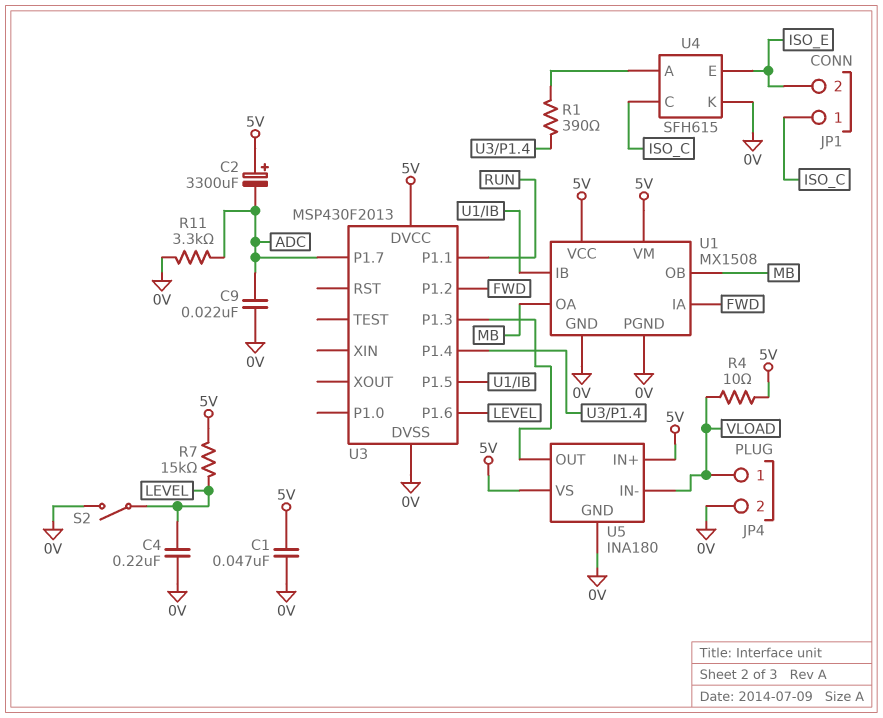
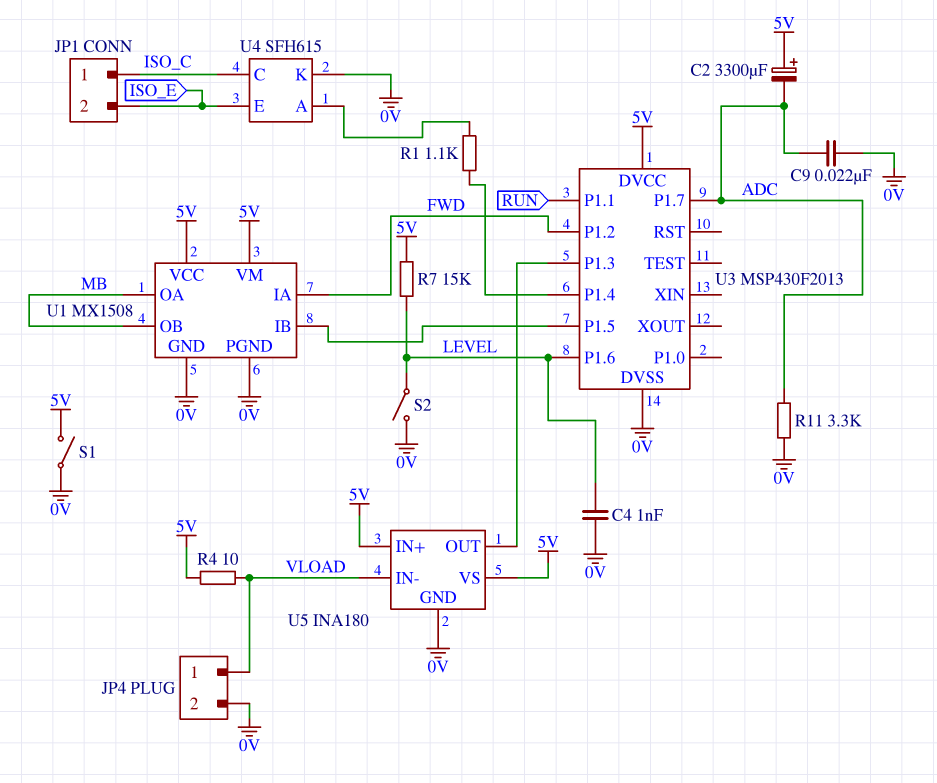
C1: 47nF (0V, 5V) -> none
C4: 220nF (0V, LEVEL) -> 1nF (0V, LEVEL)
R1: 390 (U3/P1.4, U4/A) -> 1.1k (U3/P1.4, U4/A)
S1: none -> switch (0V, 5V)

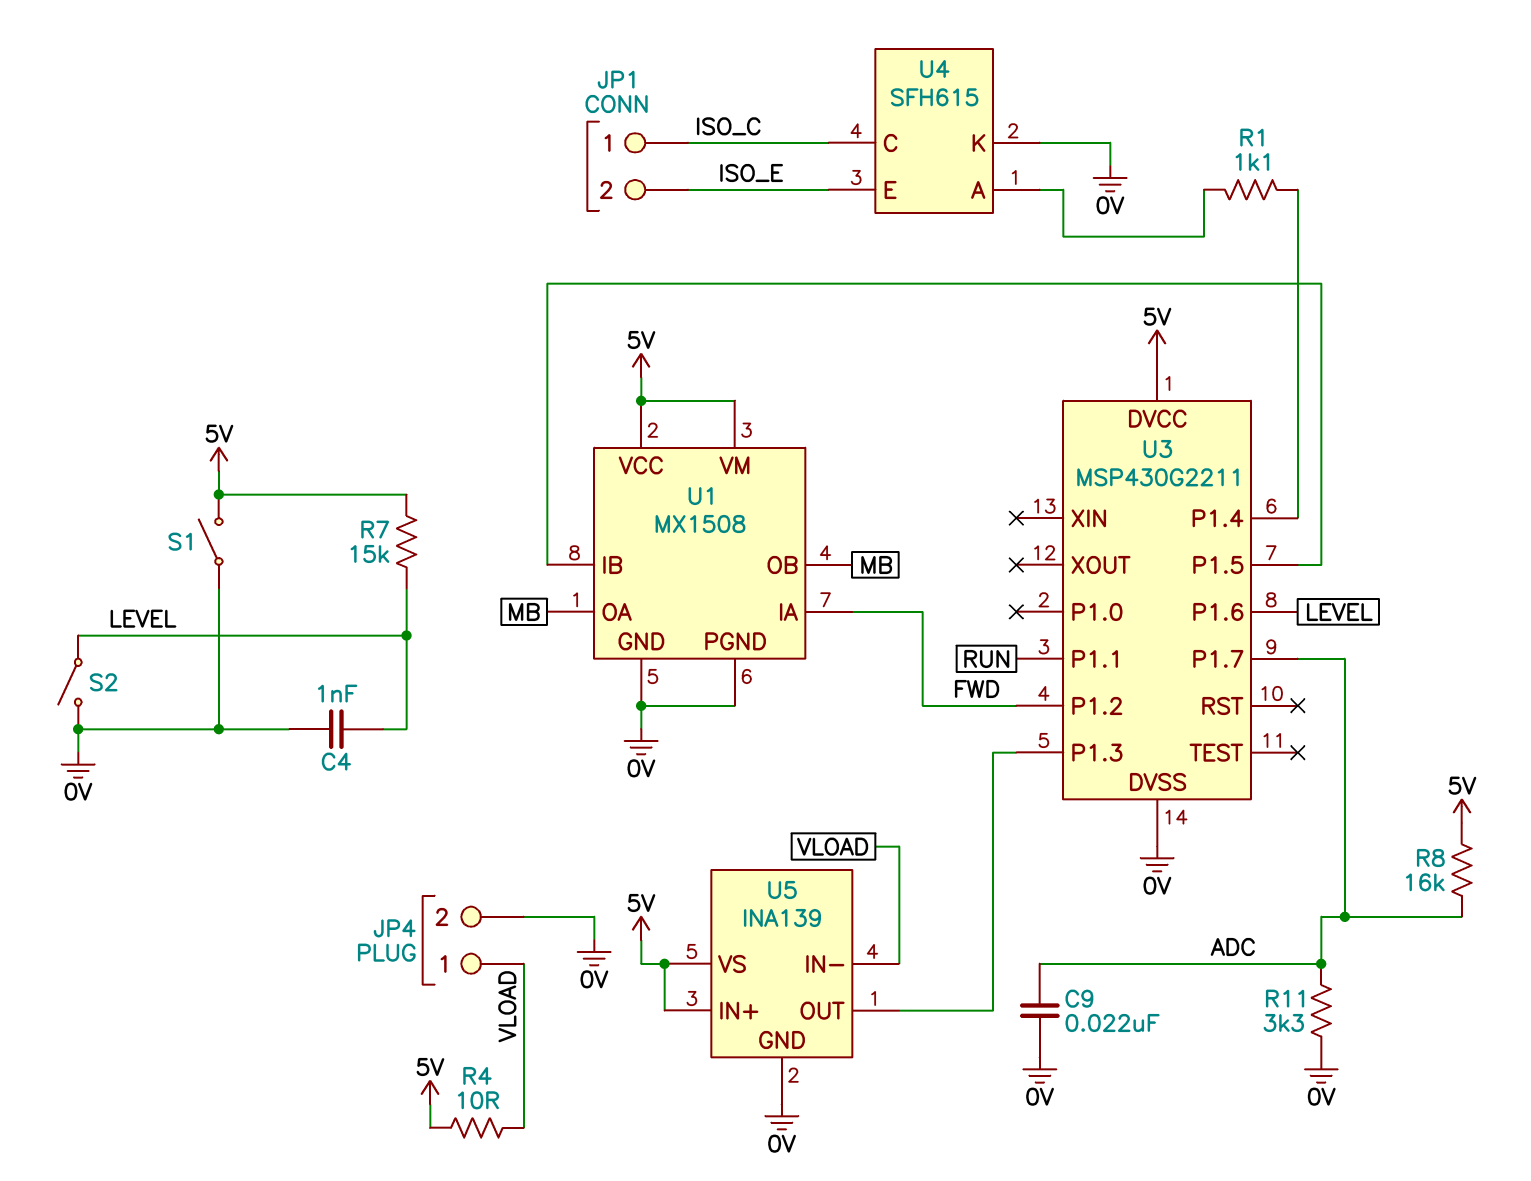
C2: 3300uF (plus 5V, minus ADC) -> none
R8: none -> 16k (5V, ADC)
U3: MSP430F2013 -> MSP430G2211
U5: INA180 -> INA139

